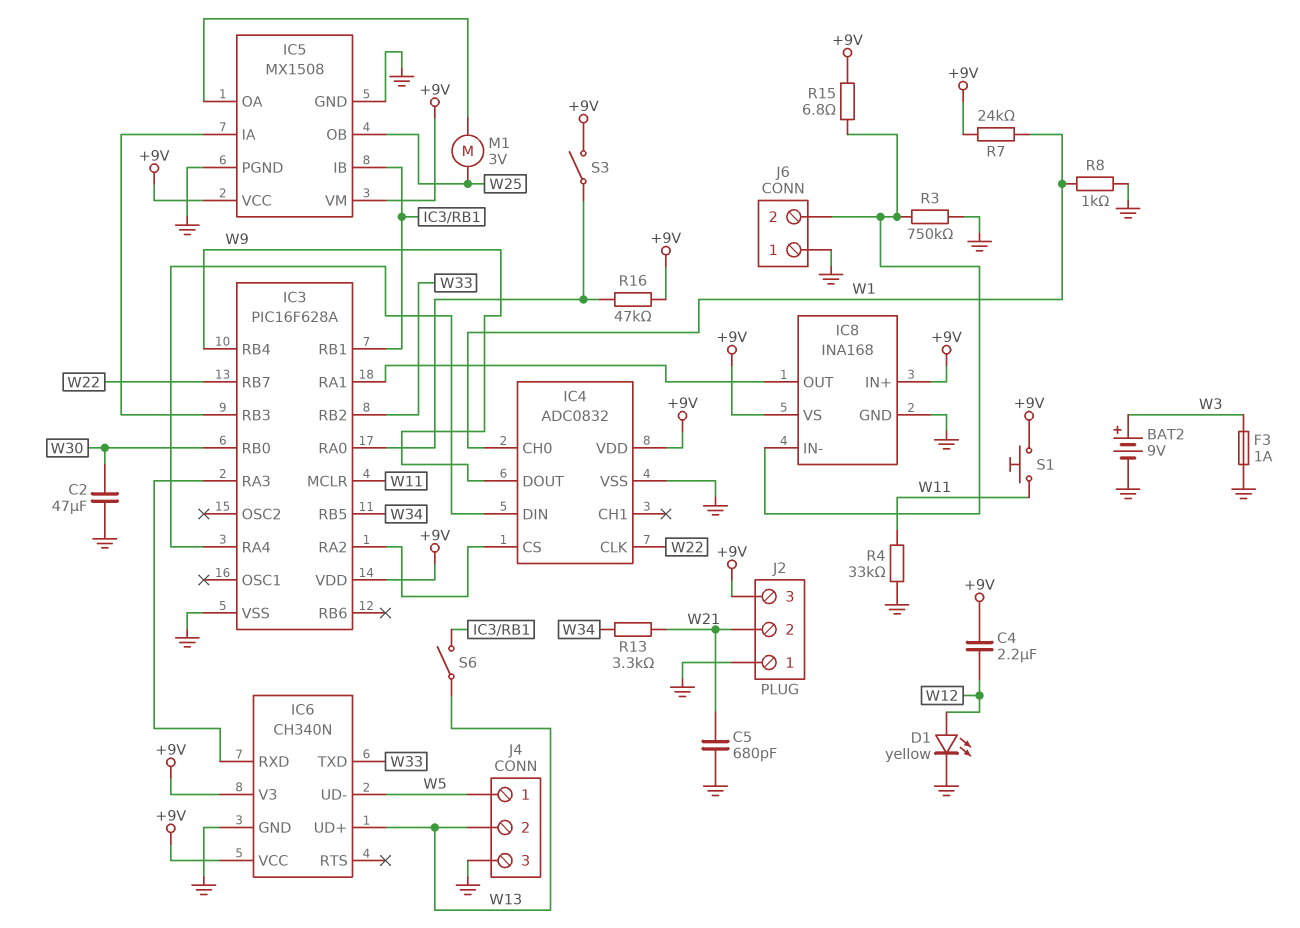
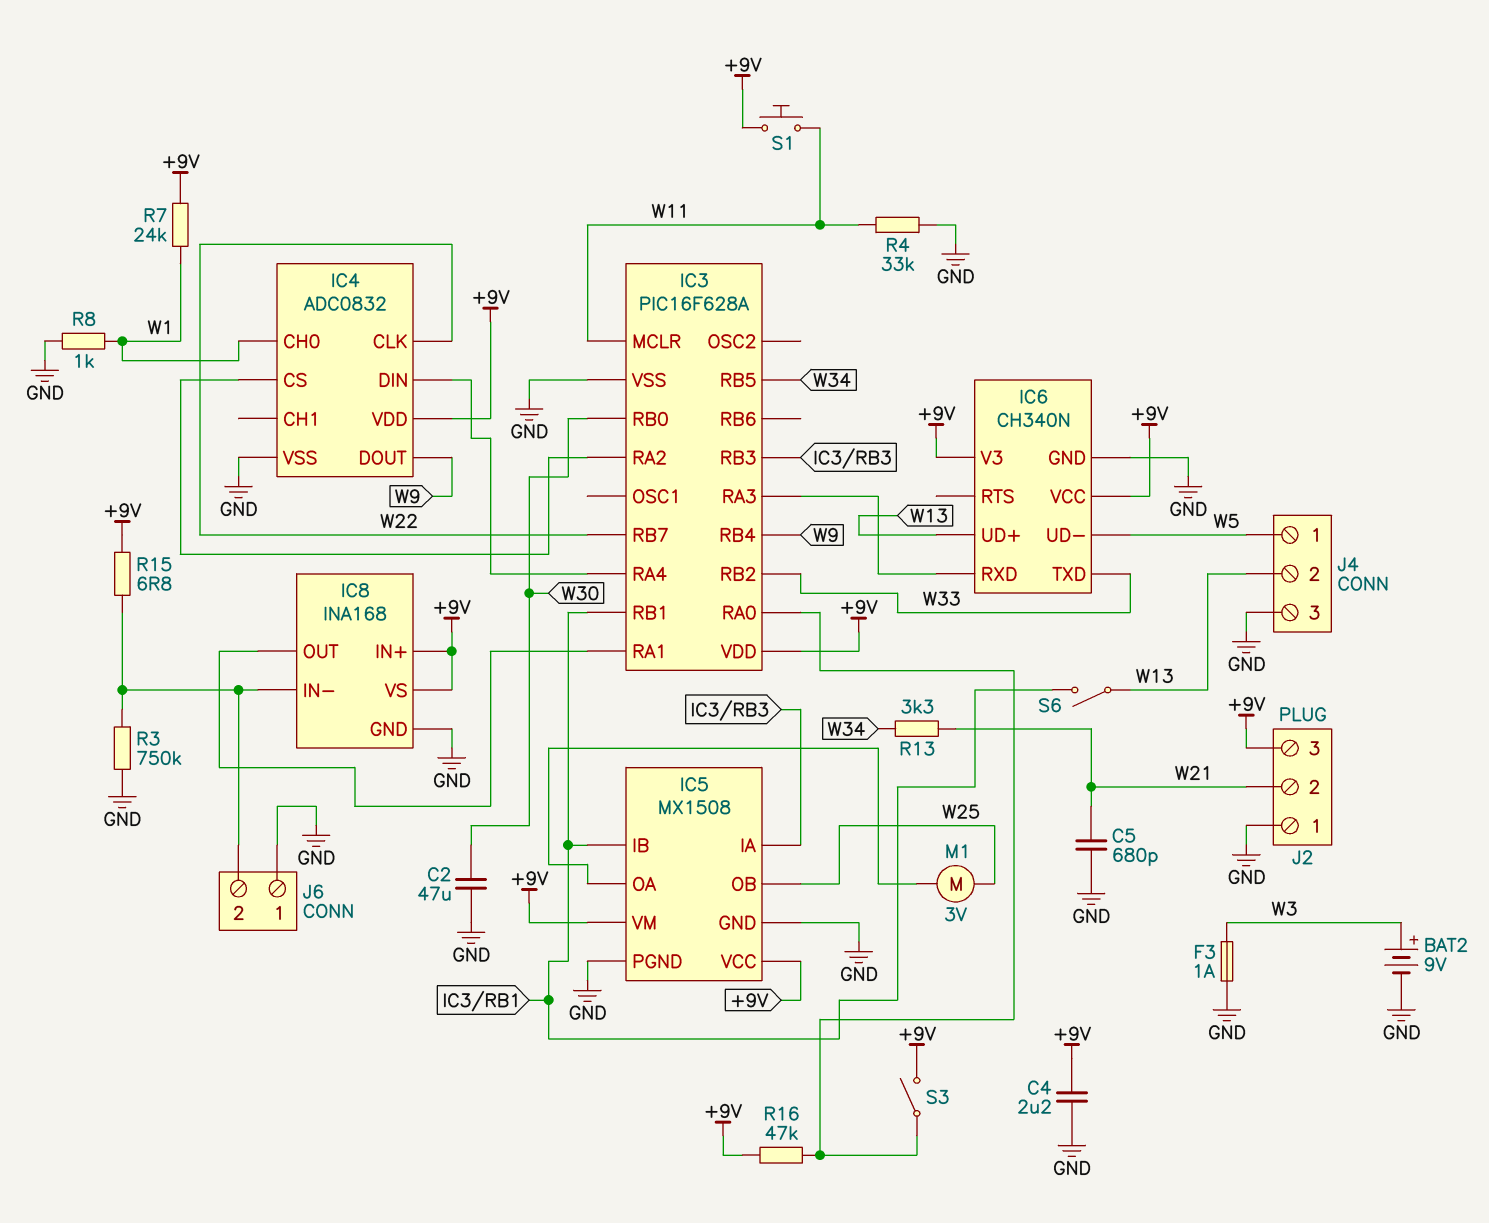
C4: 2.2uF (+9V, W12) -> 2.2uF (+9V, GND)
D1: LED yellow (A W12, K GND) -> none

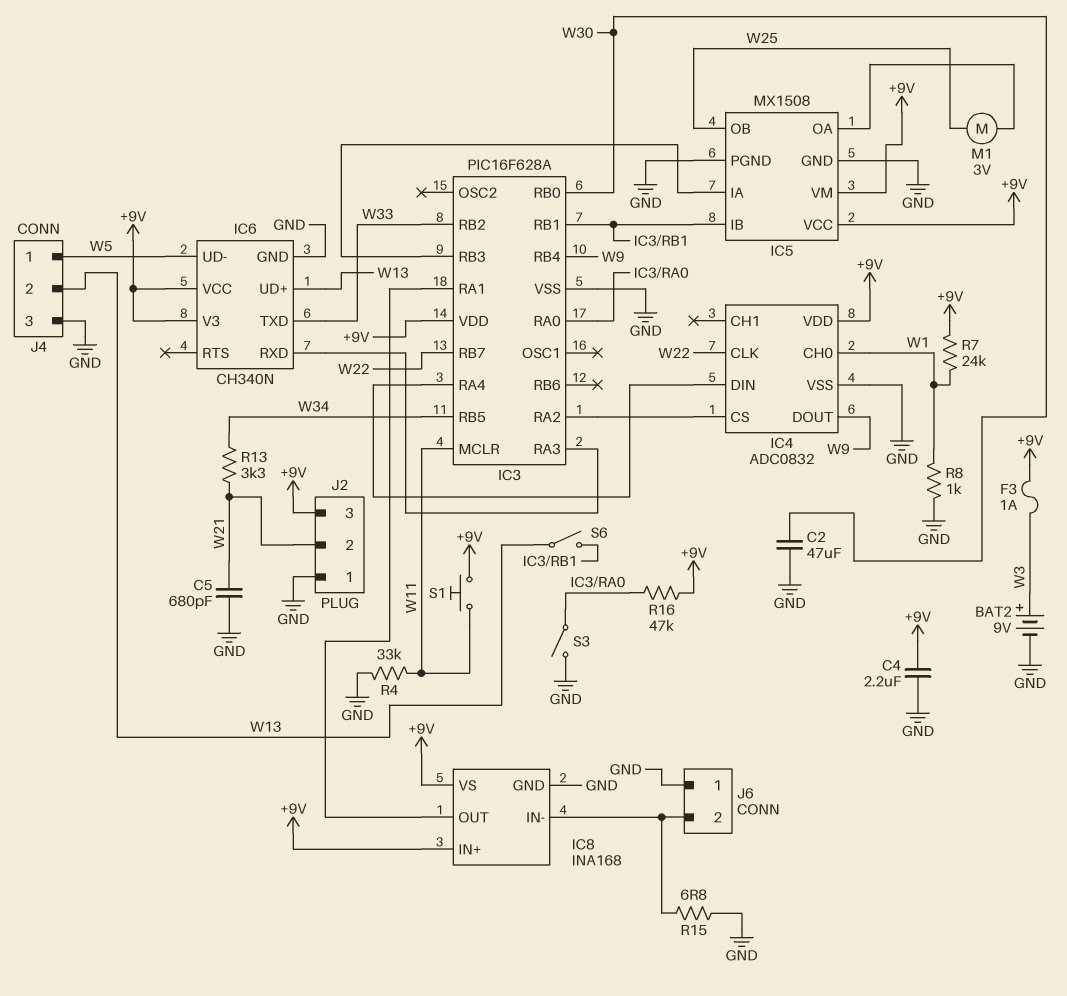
F3: 1A (GND, W3) -> 1A (+9V, W3)
R3: 750k (GND, IC8/IN-) -> none
R15: 6.8 (+9V, IC8/IN-) -> 6.8 (GND, IC8/IN-)
S3: switch (+9V, IC3/RA0) -> switch (GND, IC3/RA0)

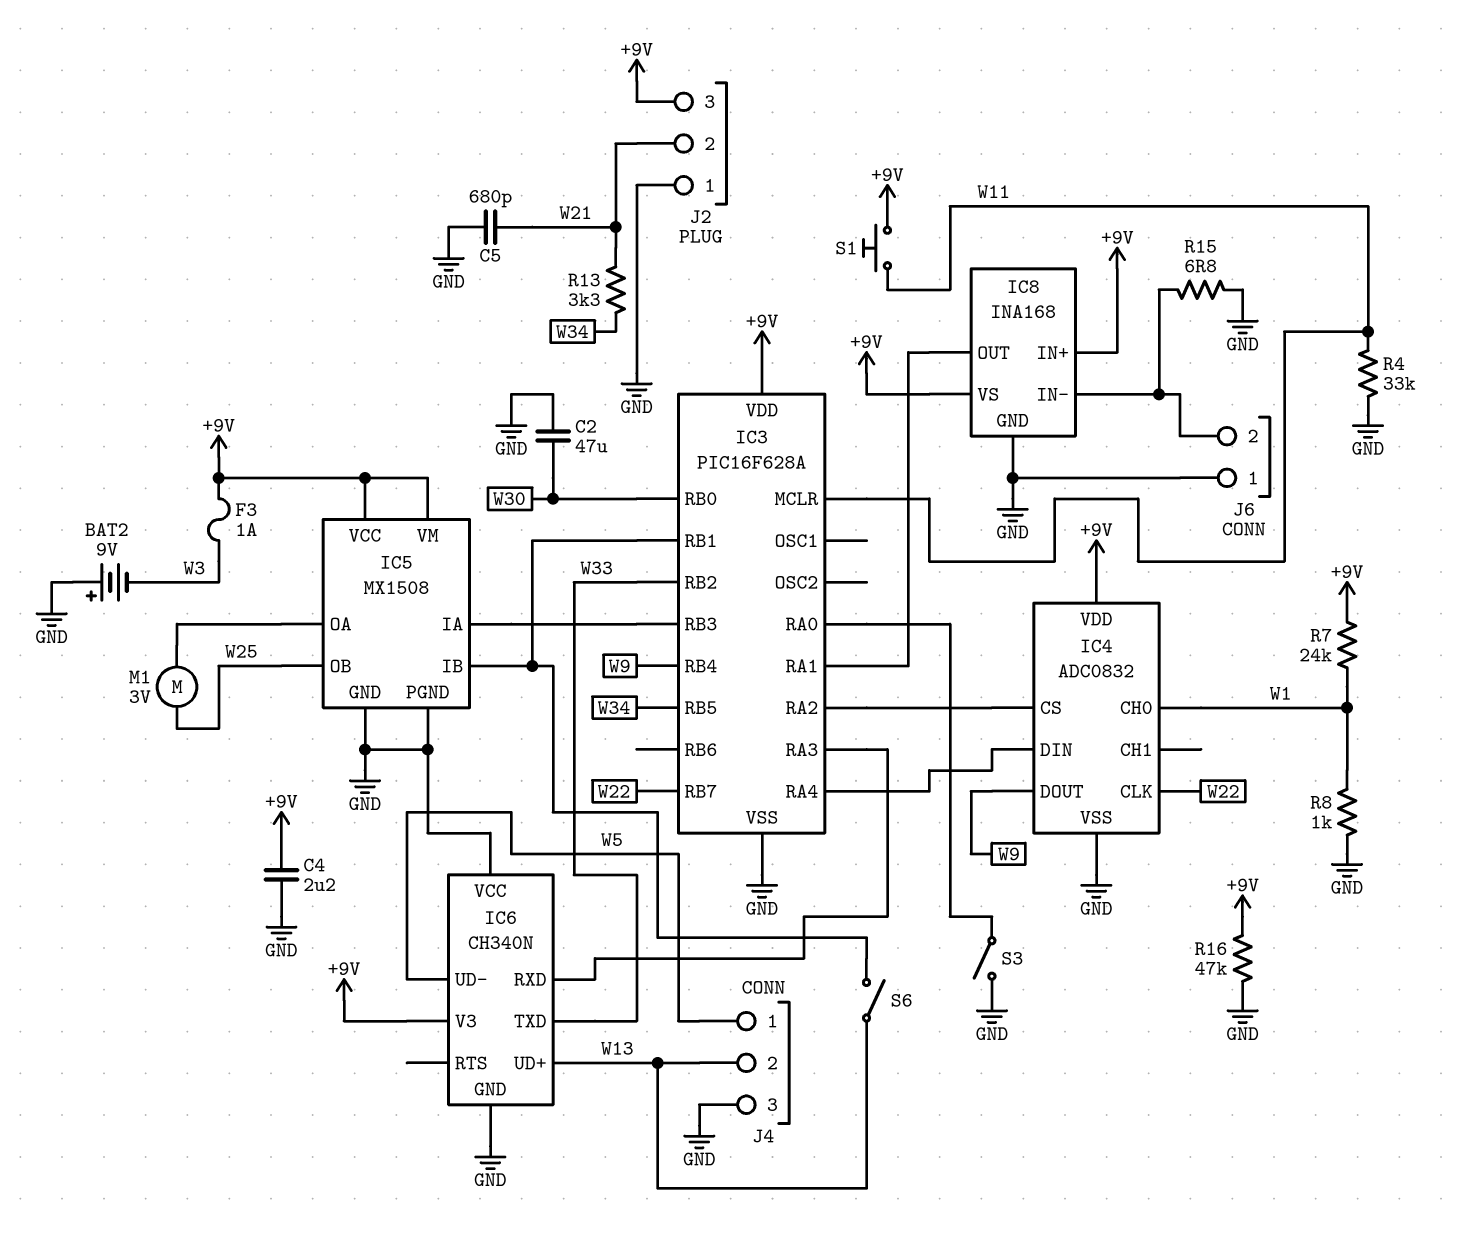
BAT2: 9V (plus W3, minus GND) -> 9V (plus GND, minus W3)
IC6 pin VCC: +9V -> GND
R16: 47k (+9V, IC3/RA0) -> 47k (+9V, GND)

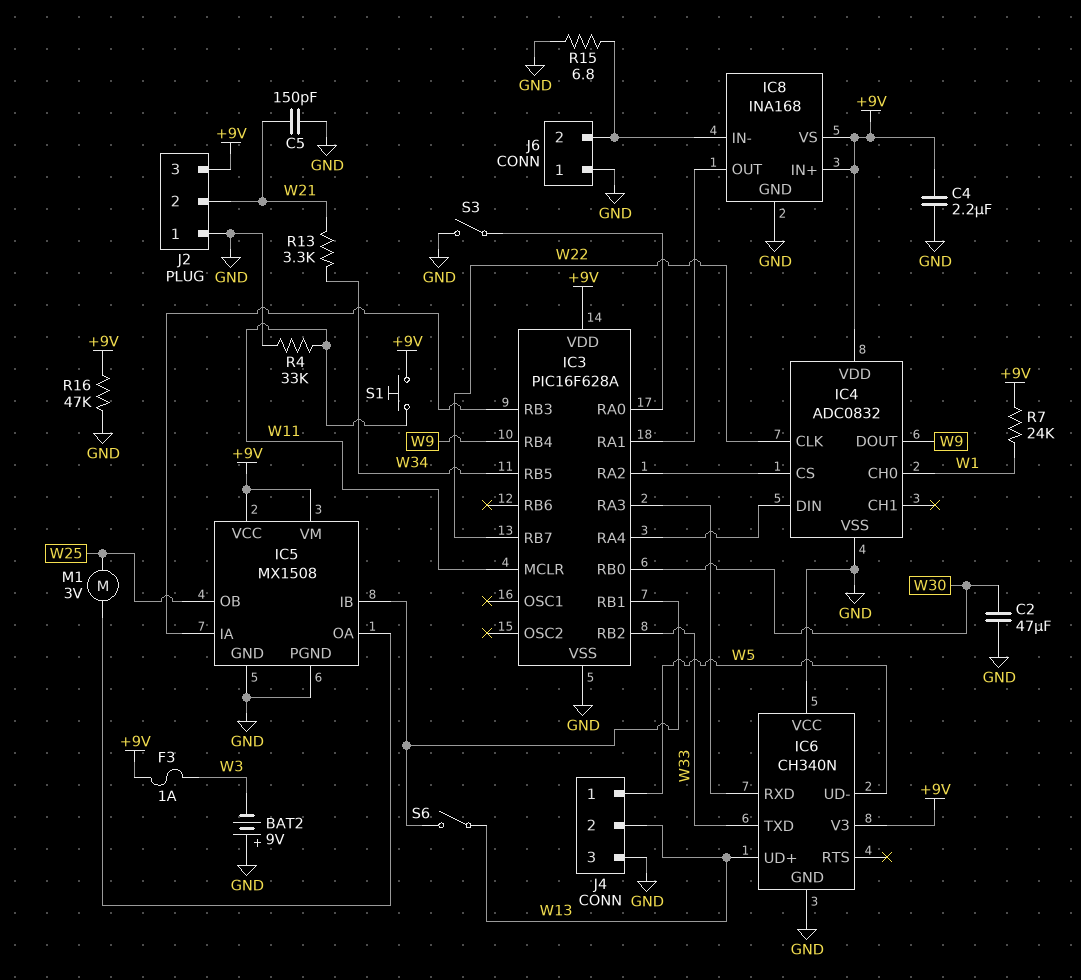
C5: 680pF (GND, W21) -> 150pF (GND, W21)
R8: 1k (GND, W1) -> none

